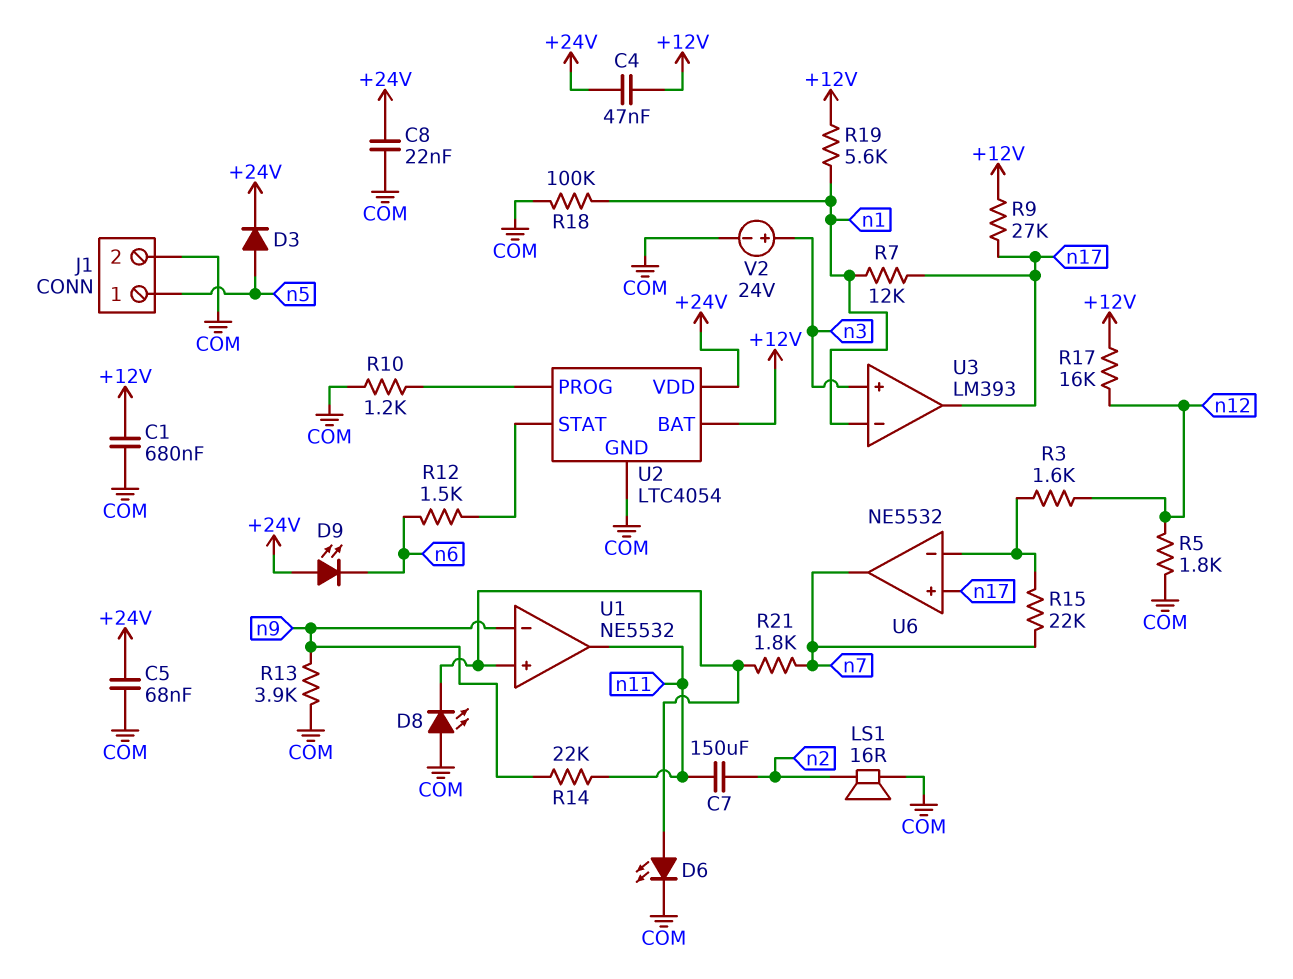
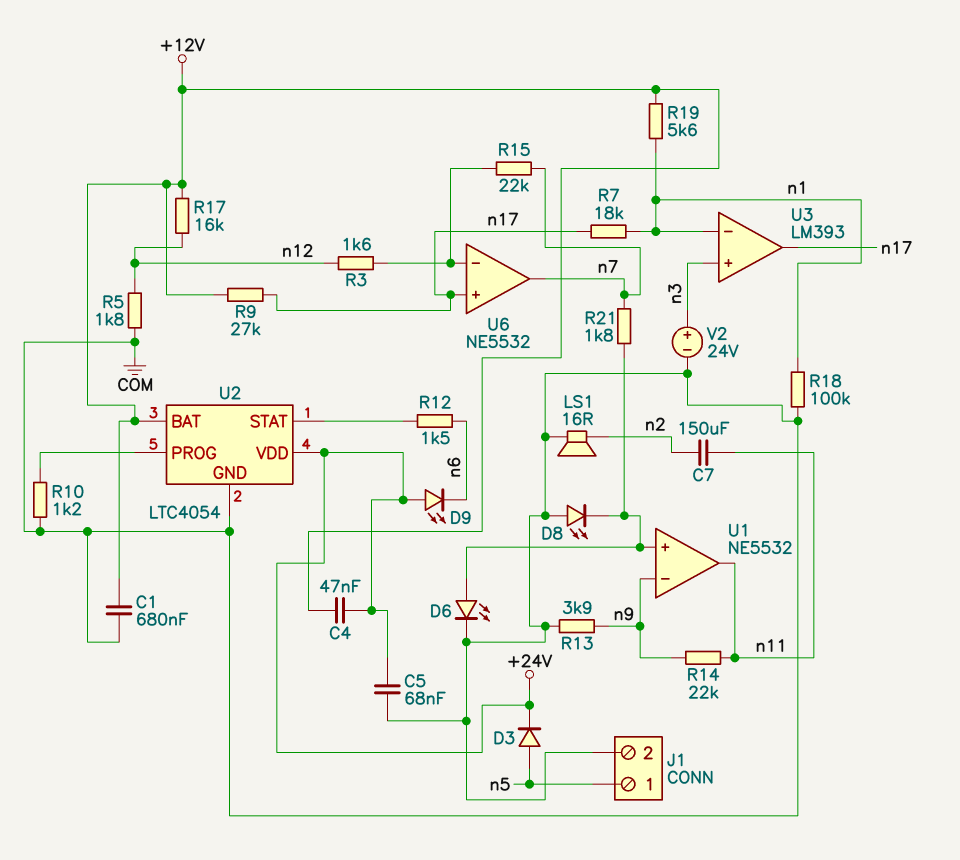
C8: 22nF (+24V, COM) -> none
R7: 12k (n1, n17) -> 18k (n1, n17)

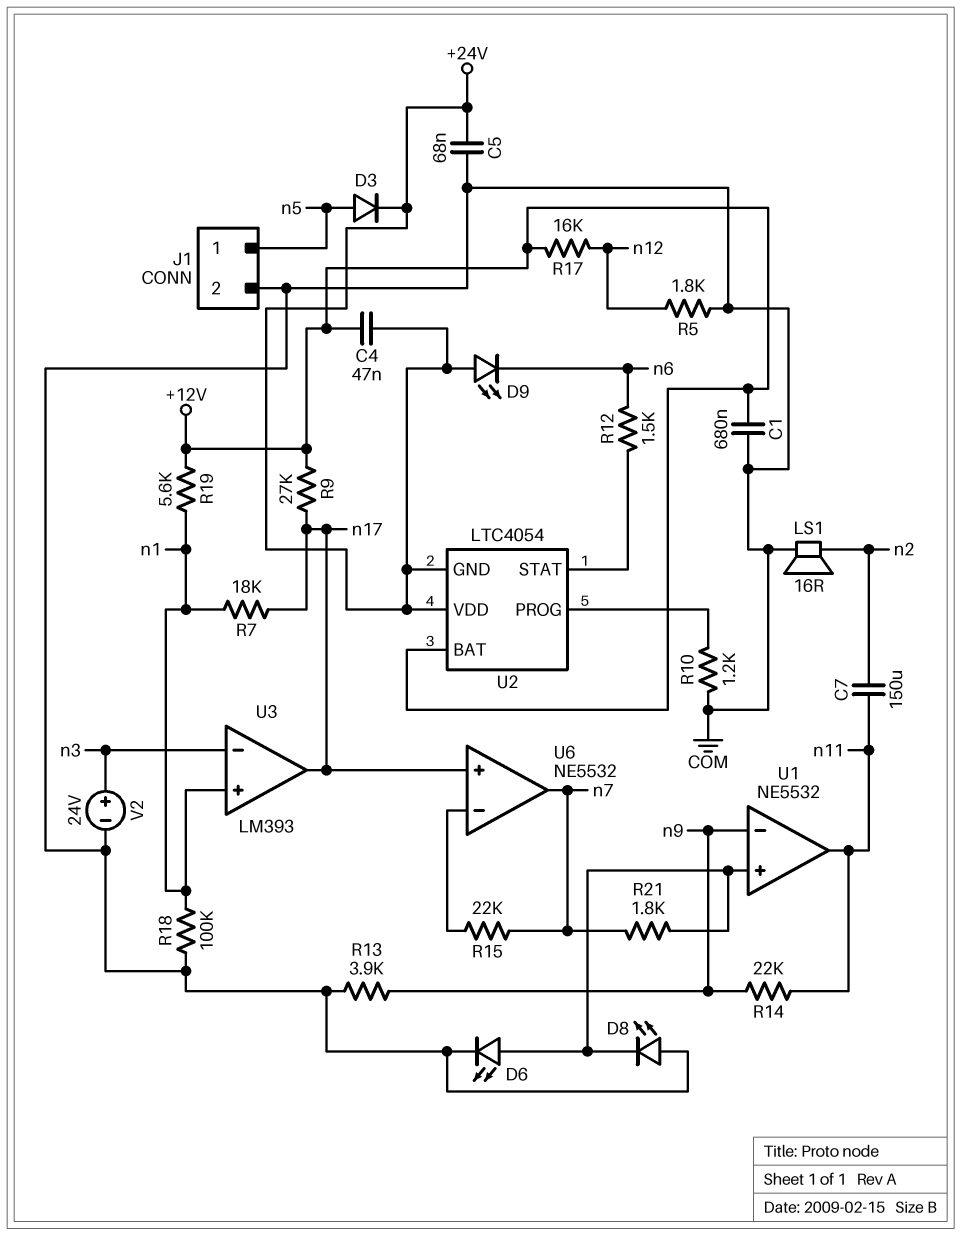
R3: 1.6k (U6/in-, n12) -> none
U2 pin GND: COM -> +24V
U3 pin in+: n3 -> n1
U3 pin in-: n1 -> n3

